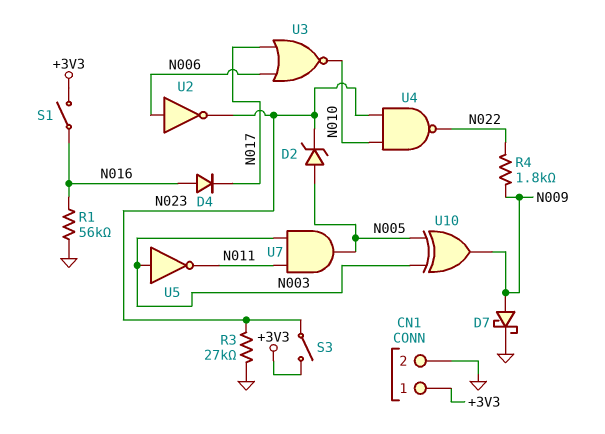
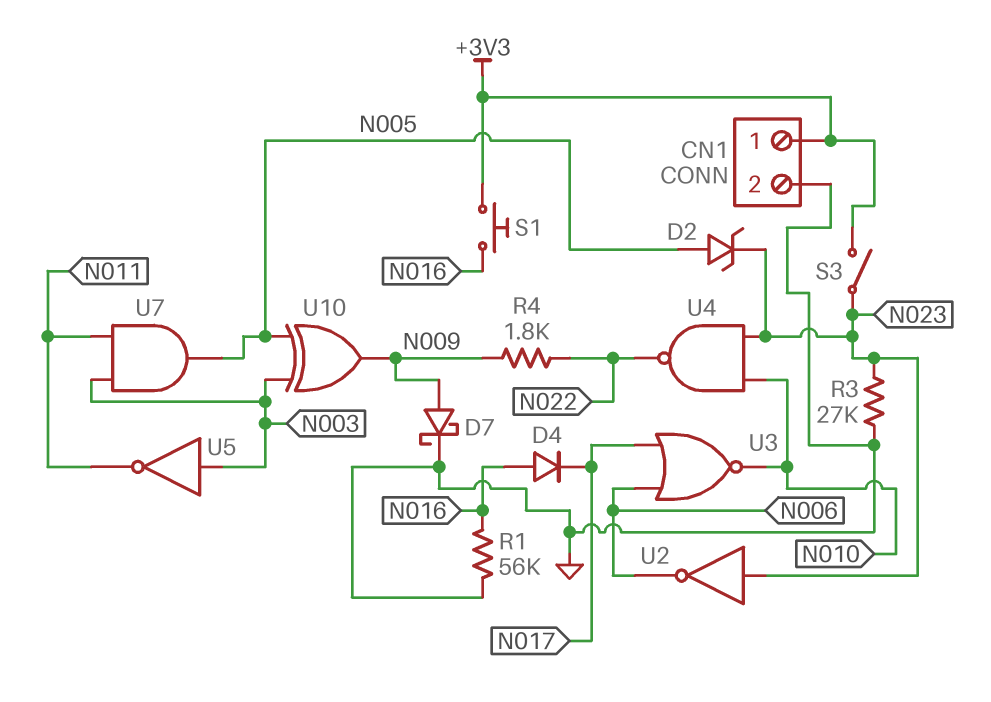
S1: switch (+3V3, N016) -> button (+3V3, N016)
U2: NOT (in N006, out N023) -> NOT (in N023, out N006)

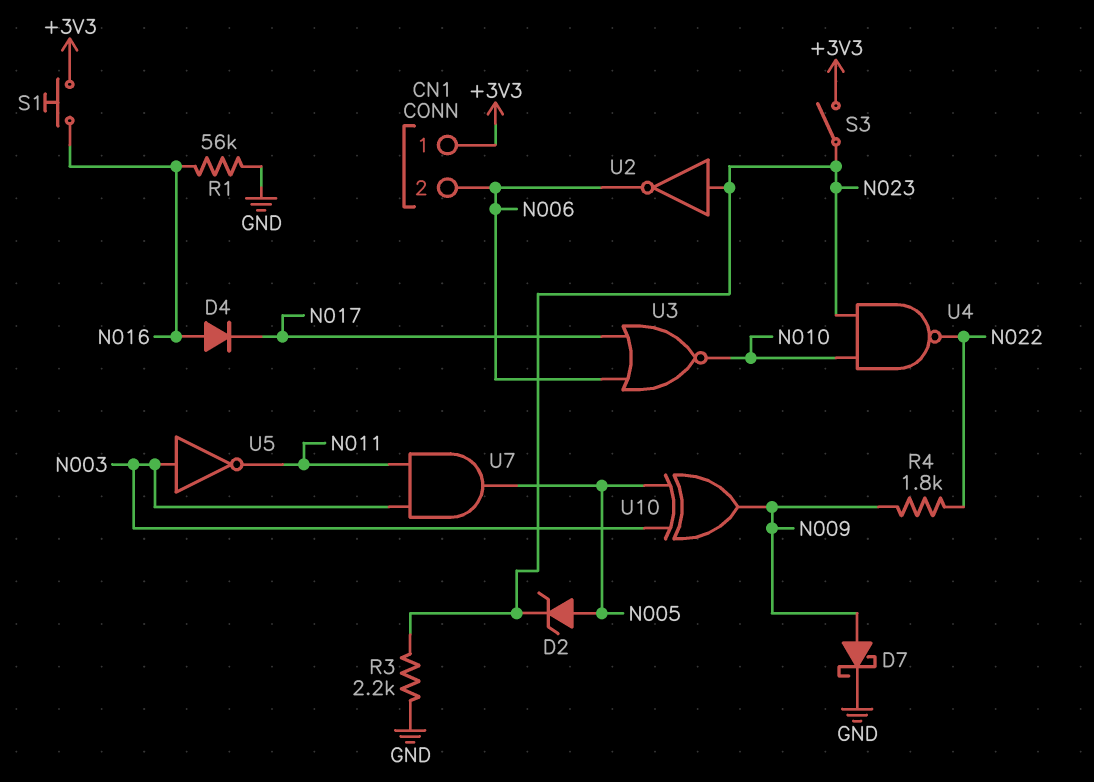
CN1 pin 2: GND -> N006
R3: 27k (GND, N023) -> 2.2k (GND, N023)

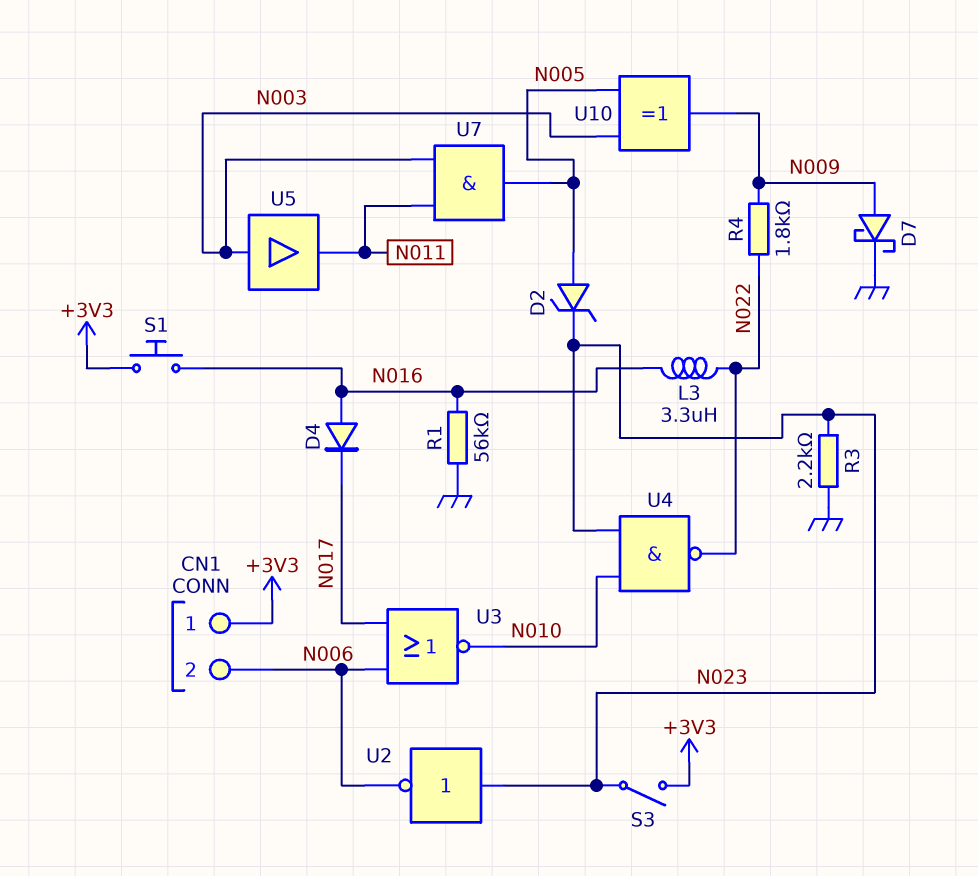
L3: none -> 3.3uH (N016, N022)
U5: NOT (in N003, out N011) -> buffer (in N003, out N011)

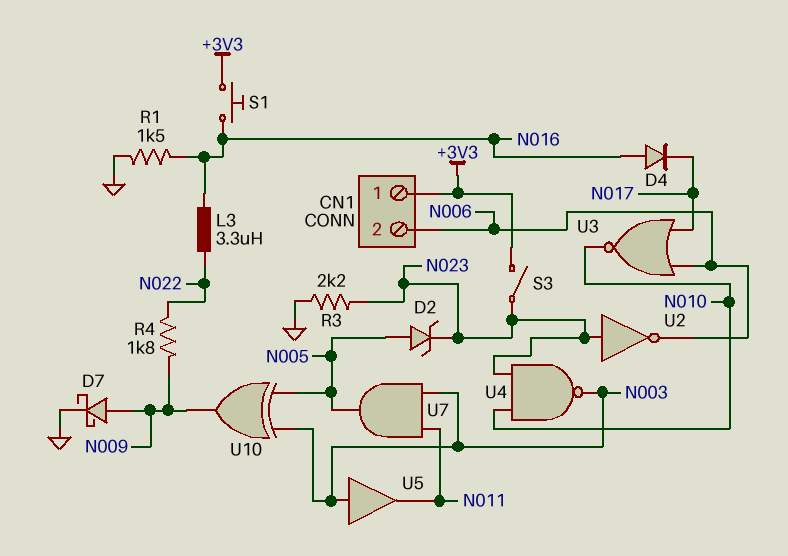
R1: 56k (GND, N016) -> 1.5k (GND, N016)
U4: NAND (in N010, in N023, out N022) -> NAND (in N010, in N023, out N003)

